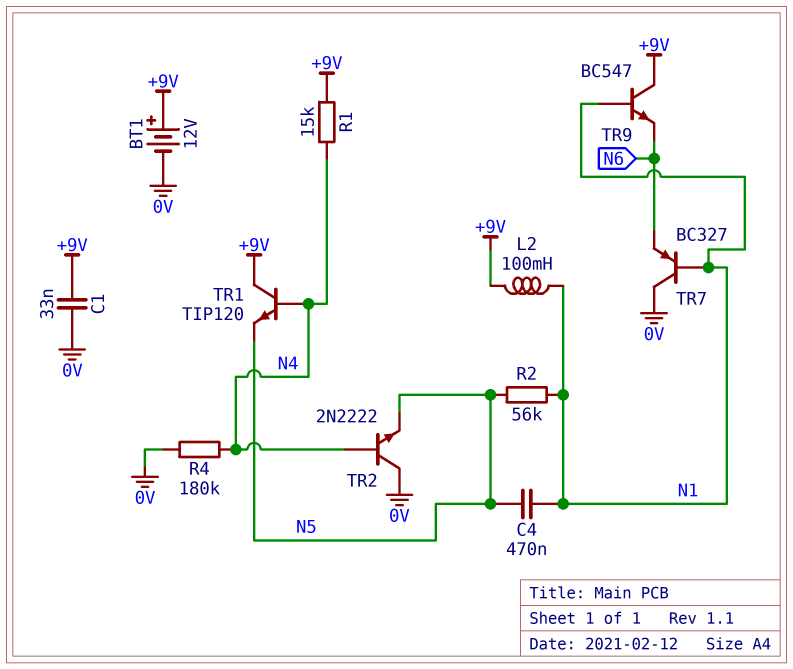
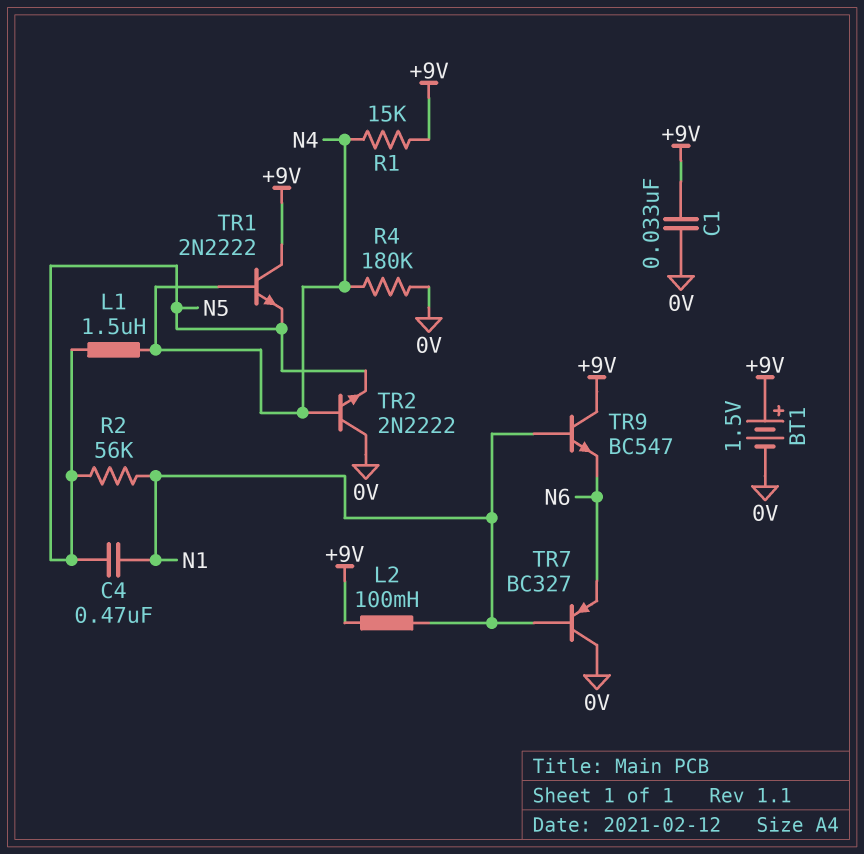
BT1: 12V (plus +9V, minus 0V) -> 1.5V (plus +9V, minus 0V)
L1: none -> 1.5uH (N4, N5)
TR1: NPN TIP120 (B N4, C +9V, E N5) -> NPN 2N2222 (B N4, C +9V, E N5)

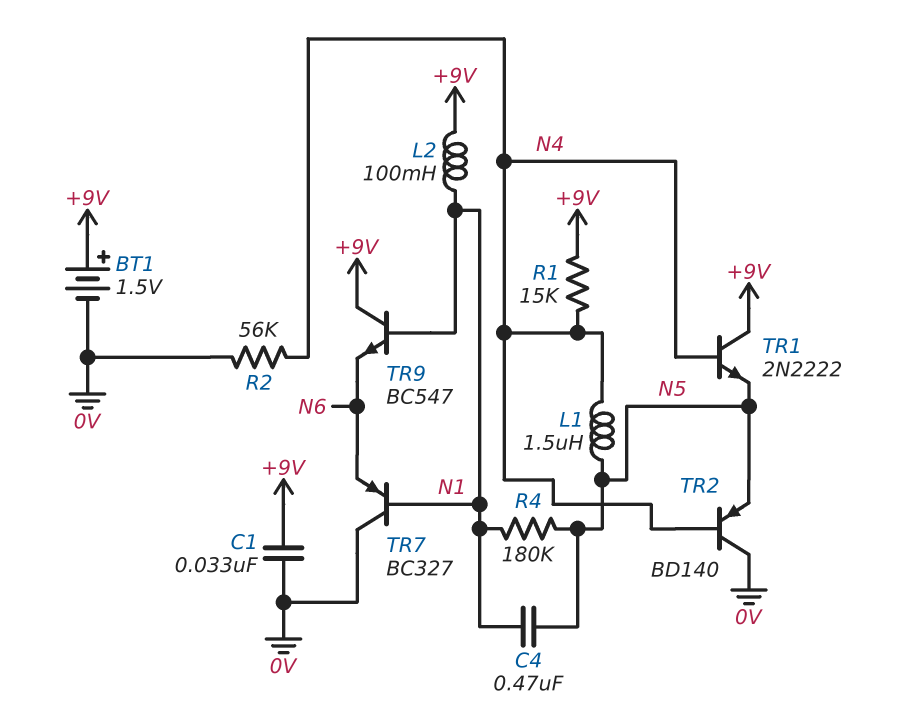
R2: 56k (N1, N5) -> 56k (0V, N4)
R4: 180k (0V, N4) -> 180k (N1, N5)
TR2: NPN 2N2222 (B N4, C 0V, E N5) -> PNP BD140 (B N4, C 0V, E N5)

